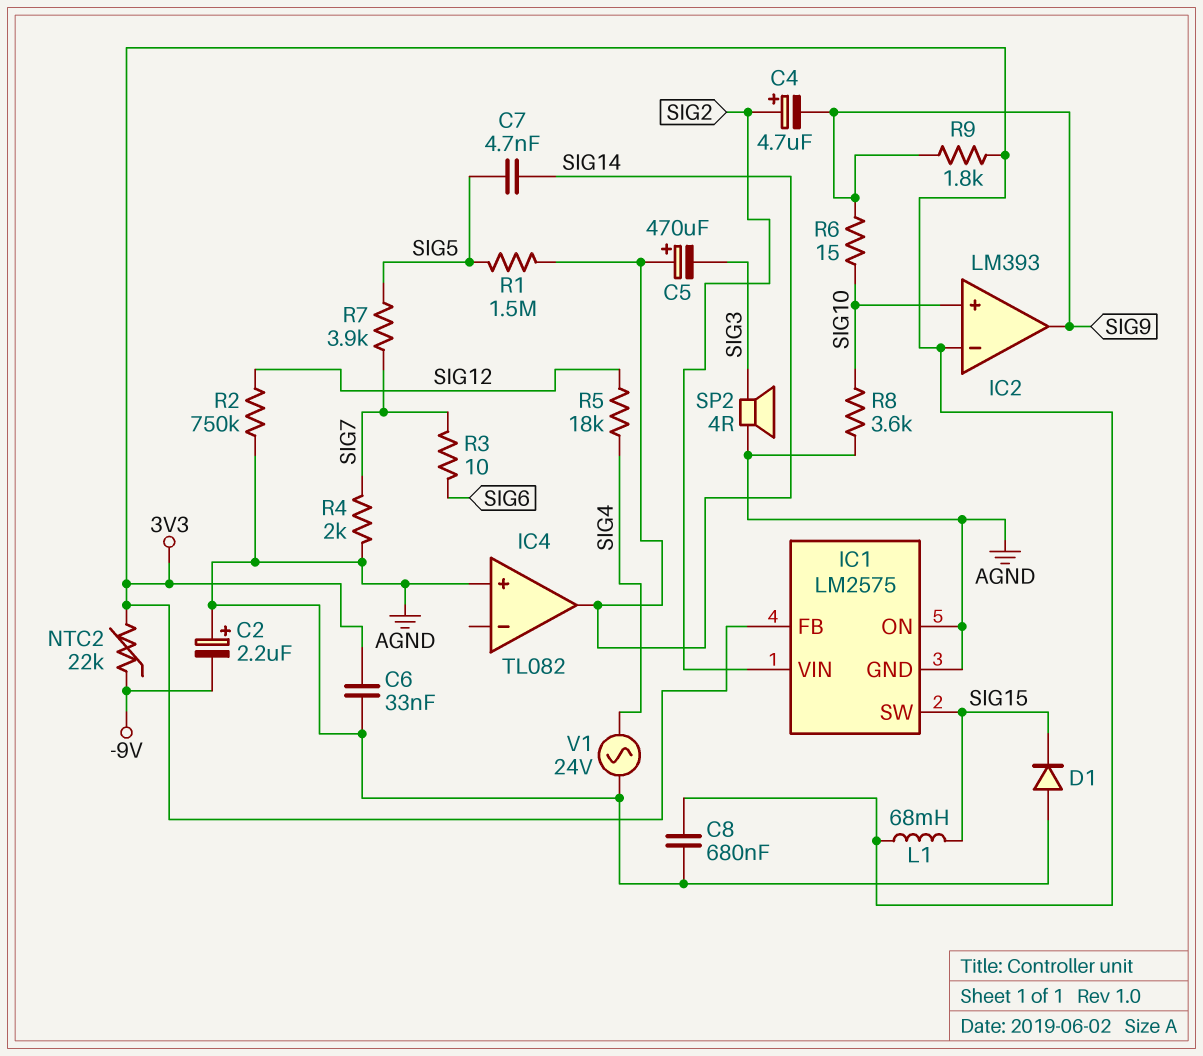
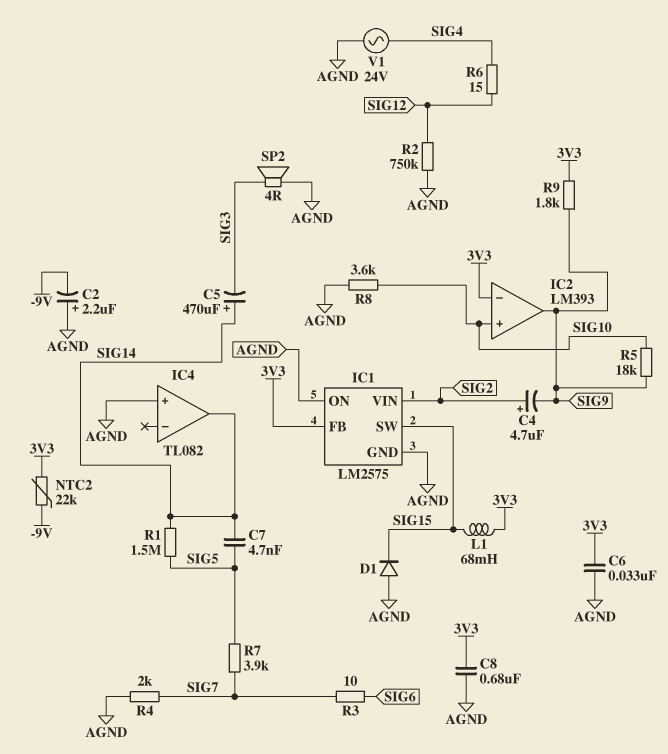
R5: 18k (SIG4, SIG12) -> 18k (SIG9, SIG10)
R6: 15 (SIG9, SIG10) -> 15 (SIG4, SIG12)

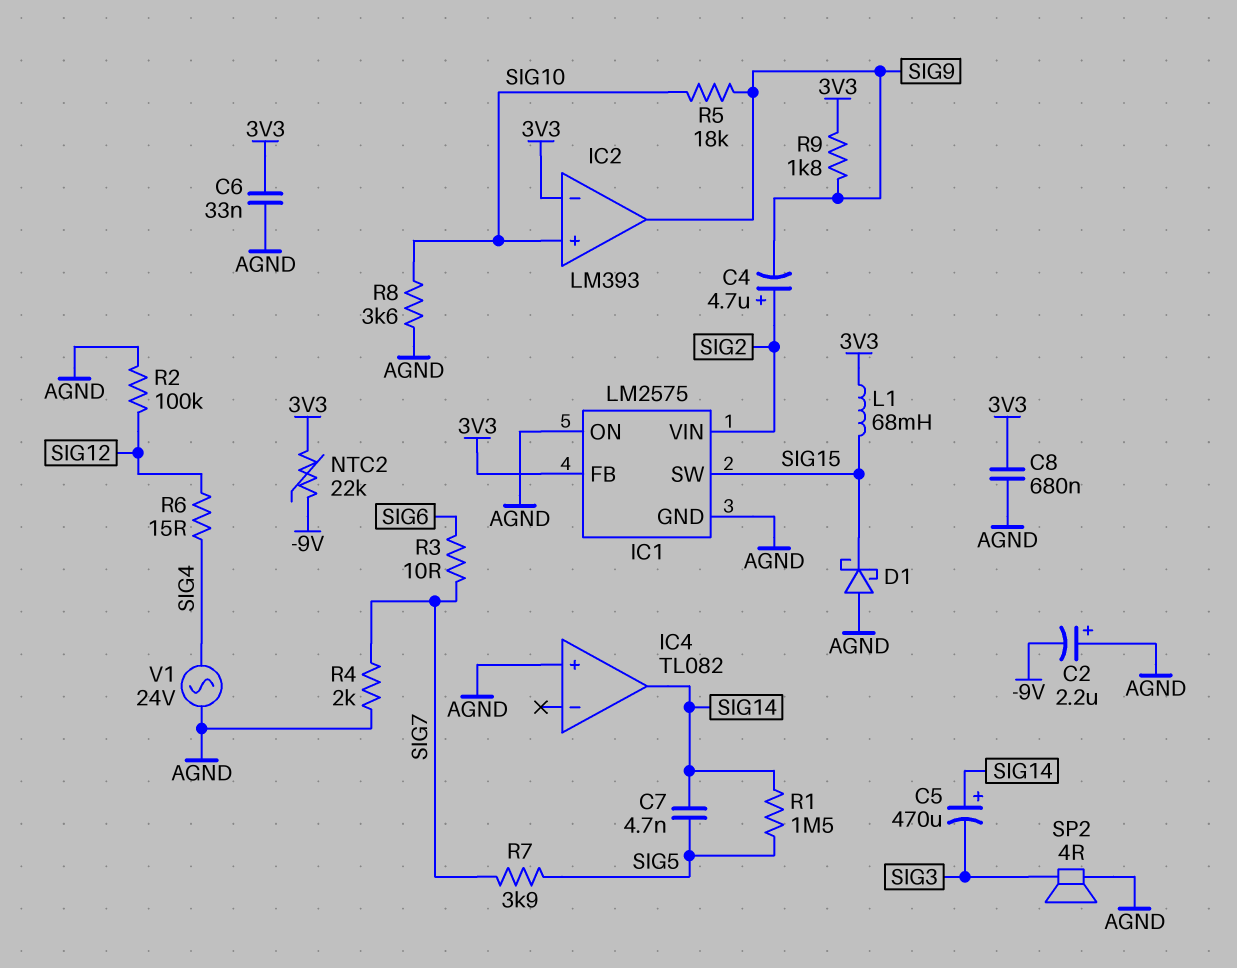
D1: diode (A AGND, K SIG15) -> schottky (A AGND, K SIG15)
R2: 750k (AGND, SIG12) -> 100k (AGND, SIG12)

